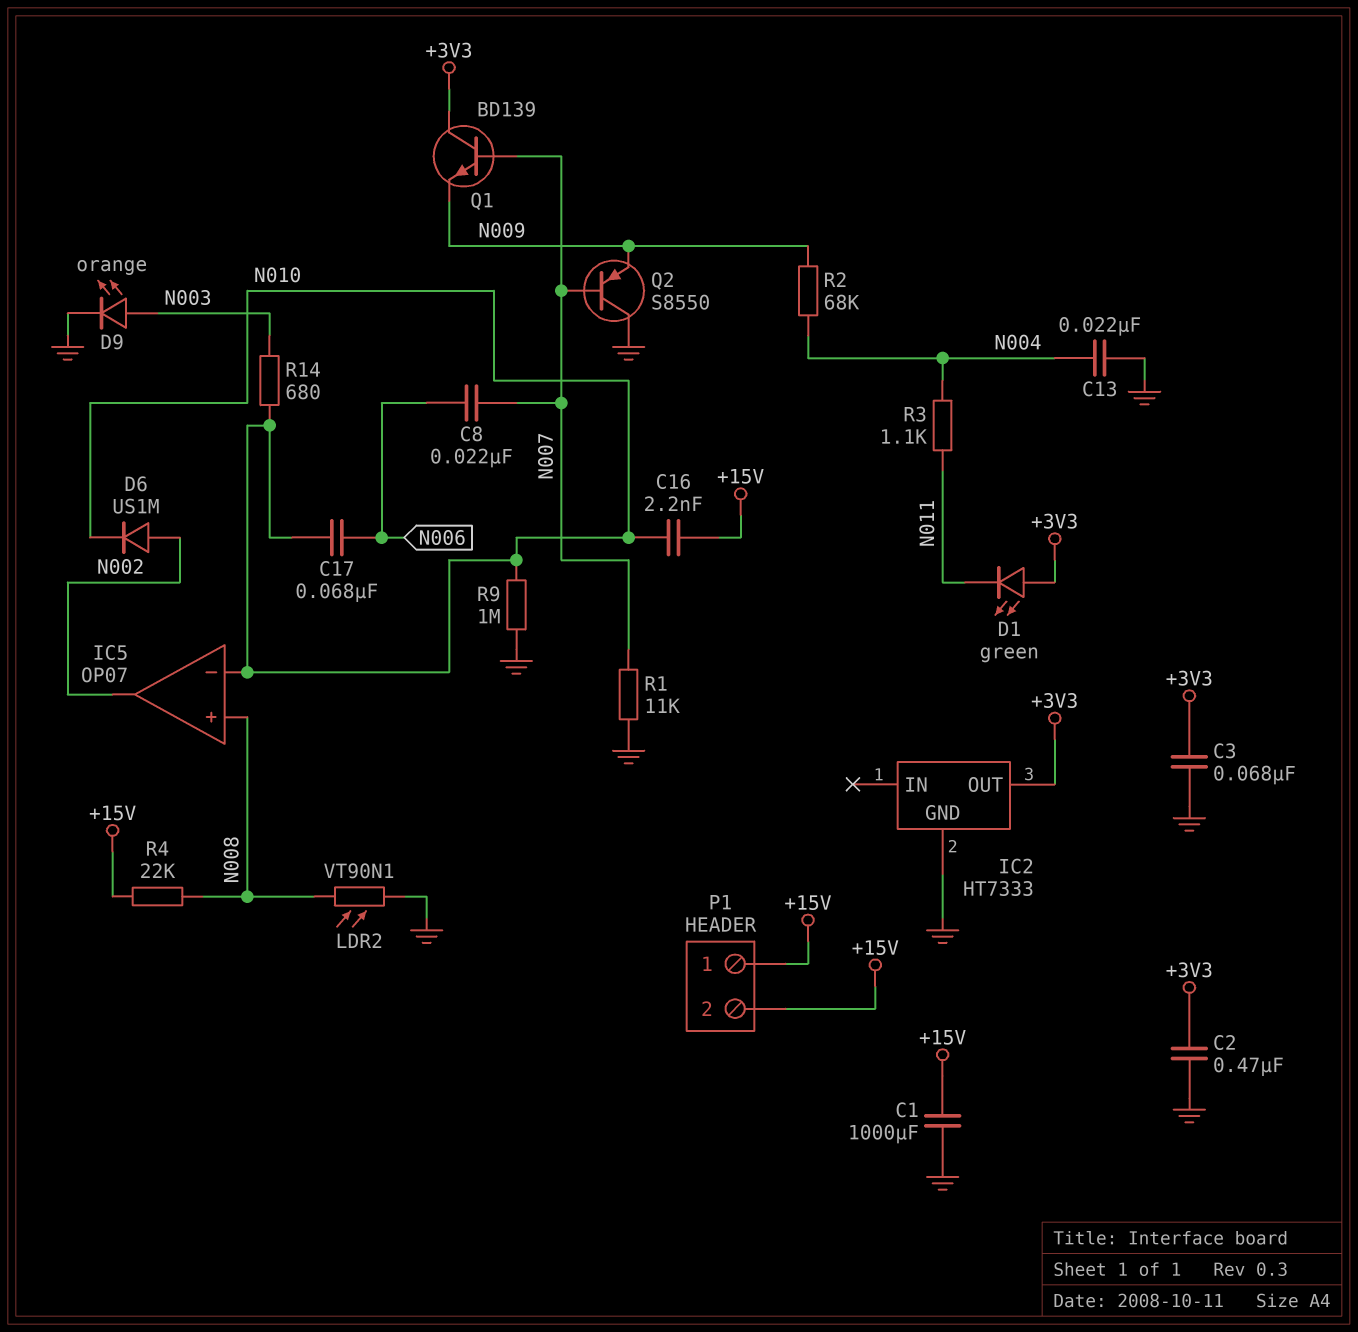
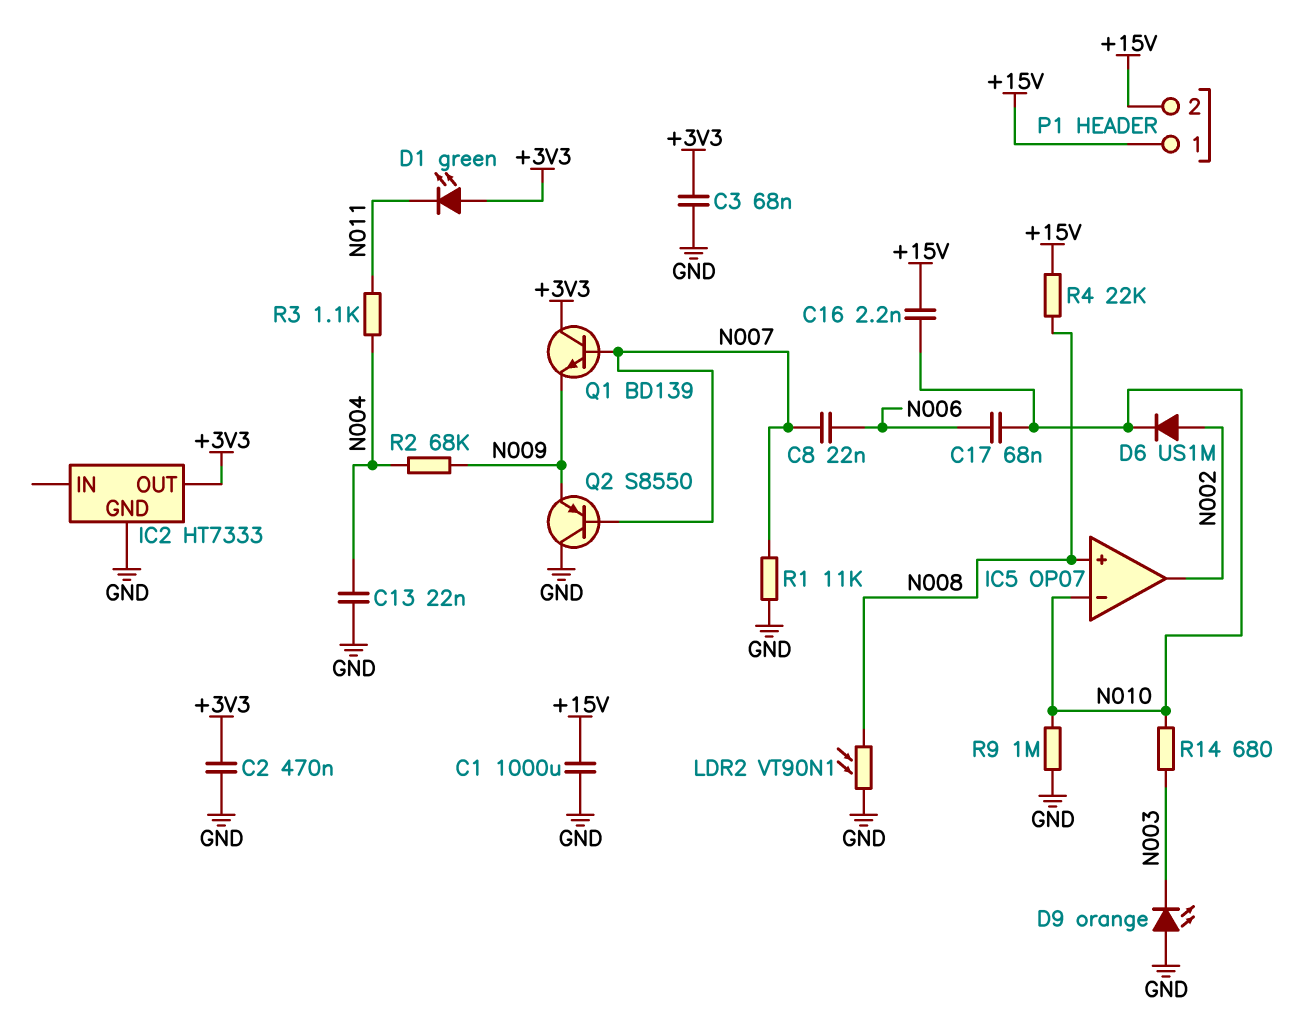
D9: LED orange (A N003, K GND) -> LED orange (A GND, K N003)

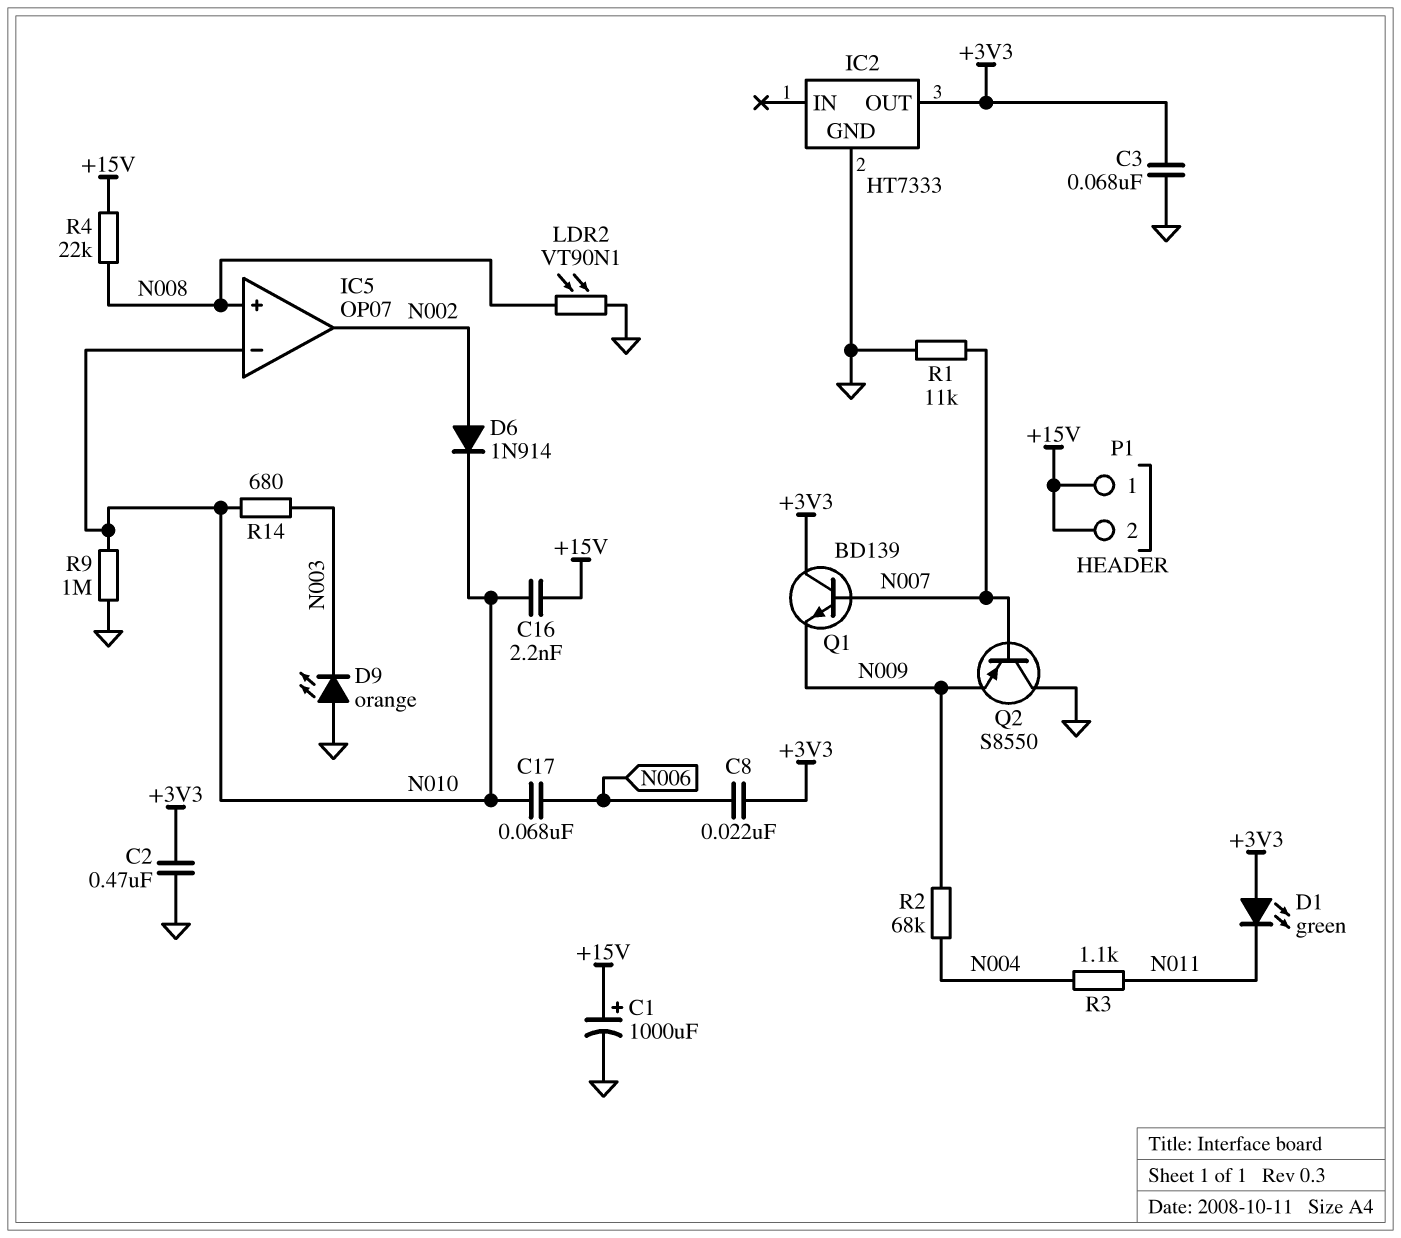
C1: 1000uF (+15V, GND) -> 1000uF (plus +15V, minus GND)
C8: 22nF (N006, N007) -> 22nF (+3V3, N006)
C13: 22nF (GND, N004) -> none
D6: diode US1M (A N002, K N010) -> diode 1N914 (A N002, K N010)

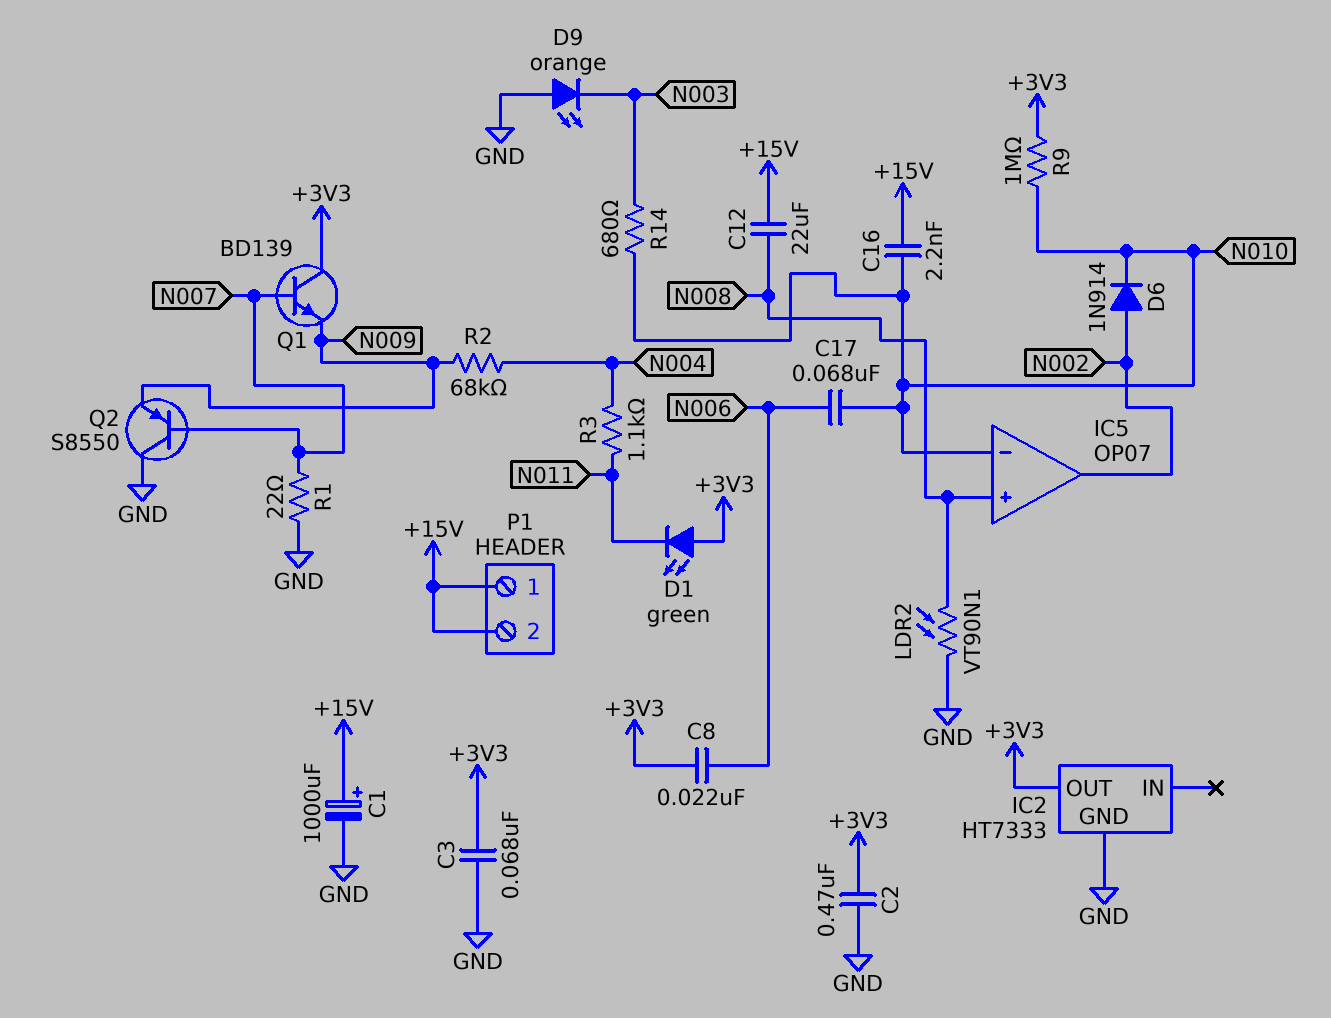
C12: none -> 22uF (+15V, N008)
R1: 11k (GND, N007) -> 22 (GND, N007)
R4: 22k (+15V, N008) -> none
R9: 1M (GND, N010) -> 1M (+3V3, N010)

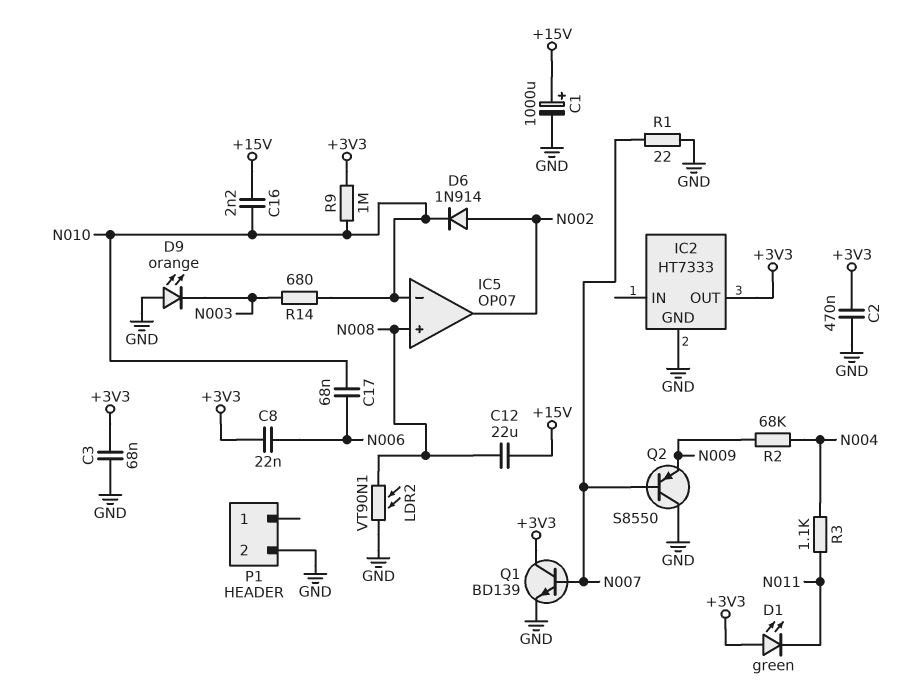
P1 pin 1: +15V -> none
P1 pin 2: +15V -> GND
Q1: NPN BD139 (B N007, C +3V3, E N009) -> NPN BD139 (B N007, C +3V3, E GND)

